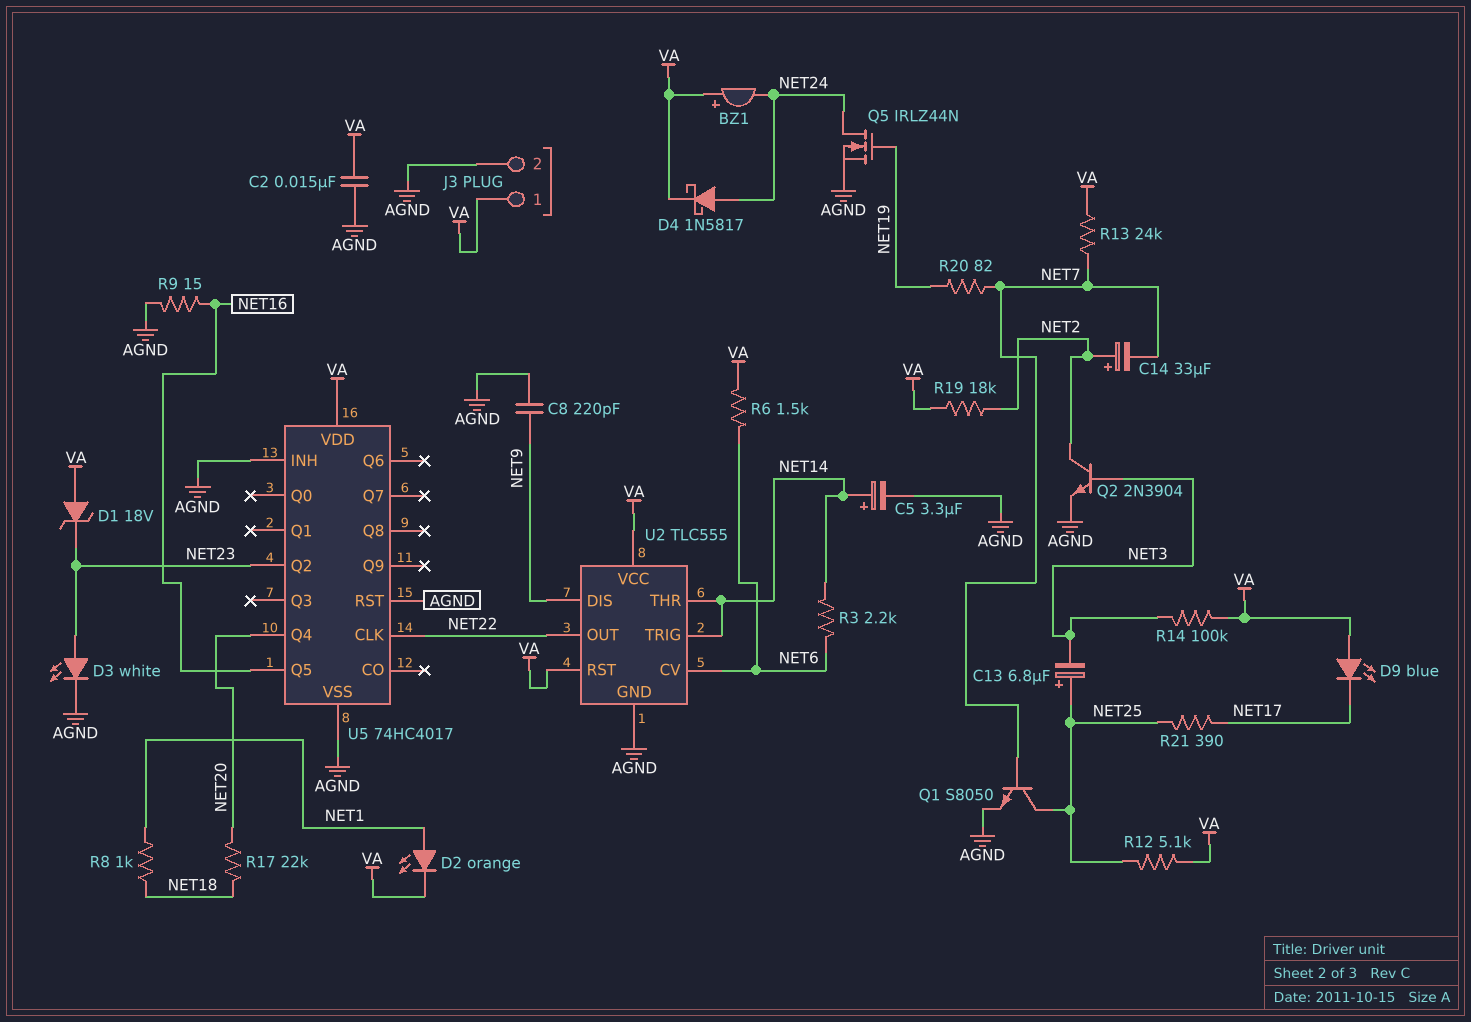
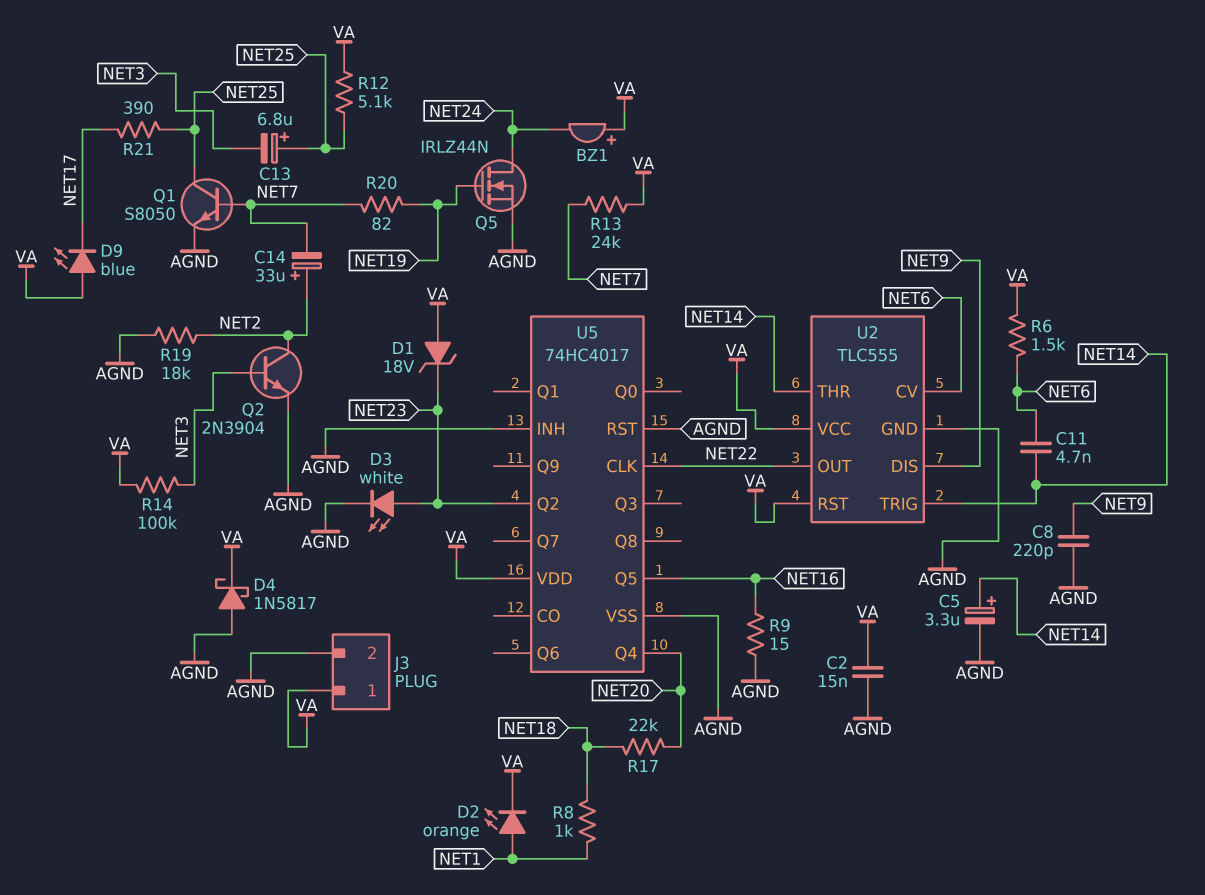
C11: none -> 4.7nF (NET6, NET14)
D4: schottky 1N5817 (A NET24, K VA) -> schottky 1N5817 (A AGND, K VA)
R3: 2.2k (NET6, NET14) -> none
R19: 18k (NET2, VA) -> 18k (AGND, NET2)

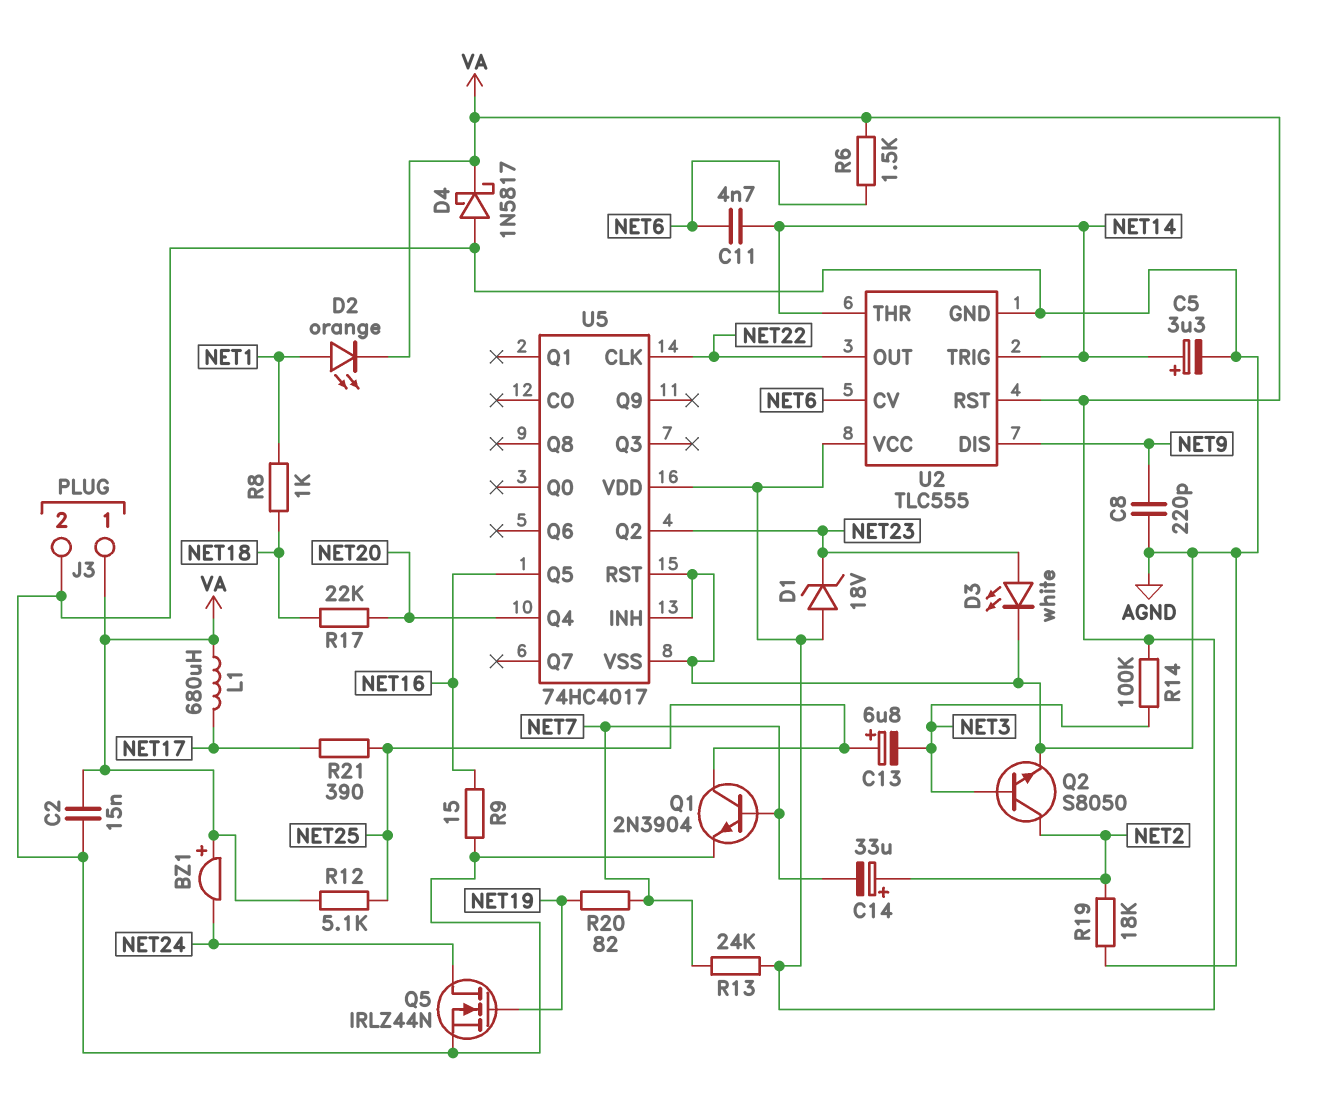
D9: LED blue (A VA, K NET17) -> none
L1: none -> 680uH (NET17, VA)
Q1: NPN S8050 (B NET7, C NET25, E AGND) -> NPN 2N3904 (B NET7, C NET25, E AGND)
Q2: NPN 2N3904 (B NET3, C NET2, E AGND) -> NPN S8050 (B NET3, C NET2, E AGND)

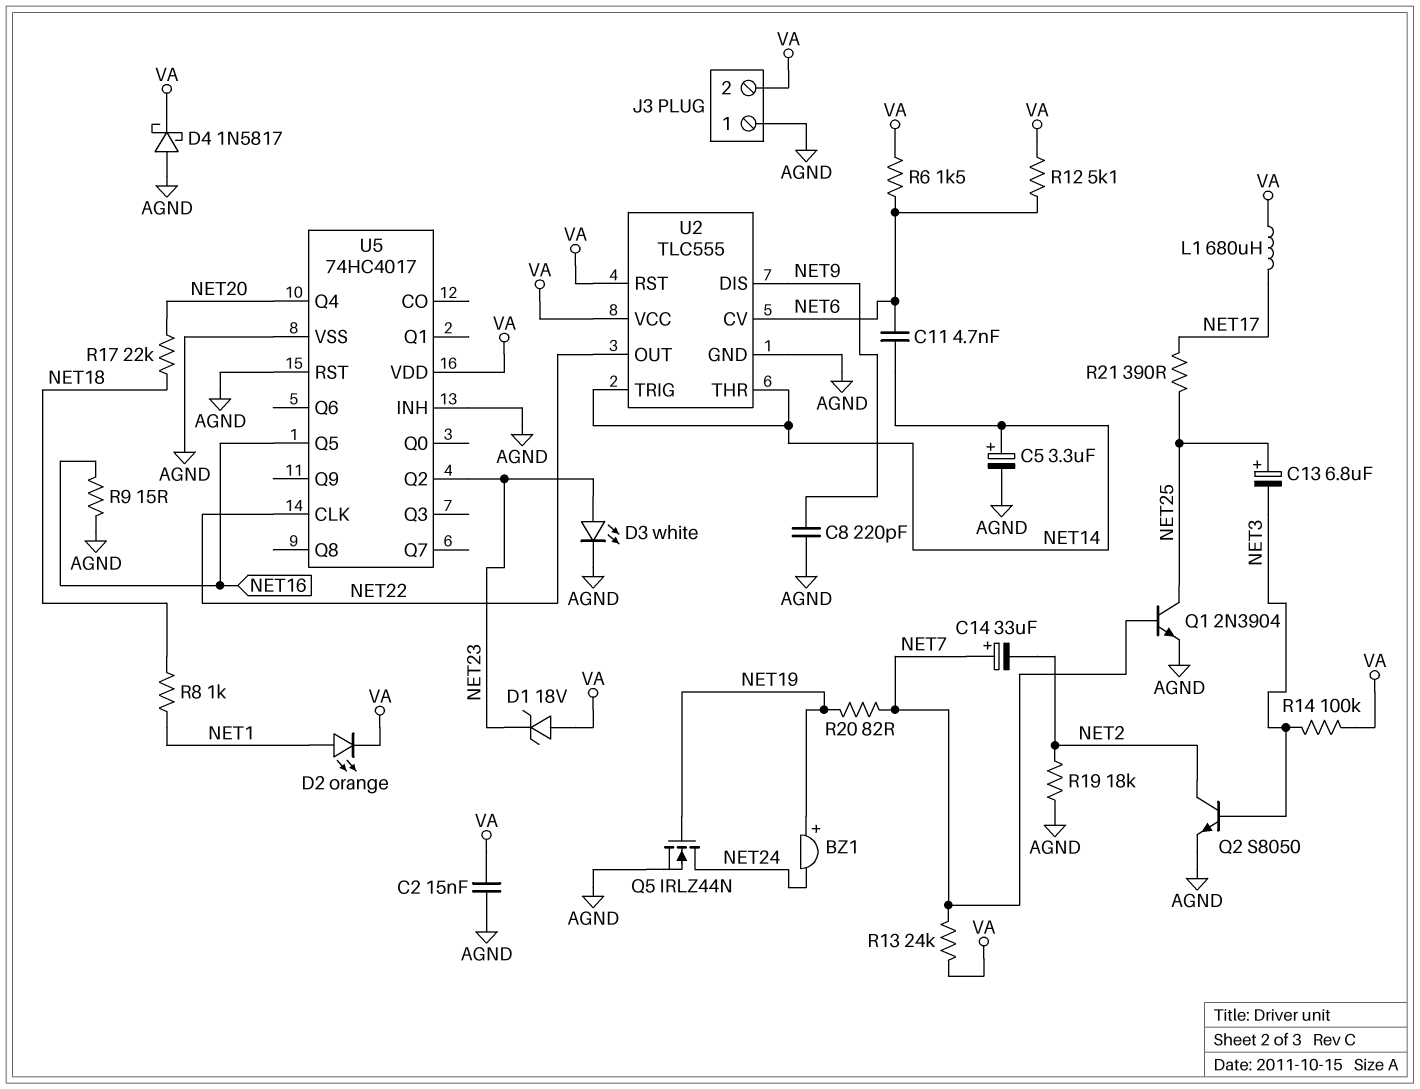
BZ1: buzzer (plus VA, minus NET24) -> buzzer (plus NET19, minus NET24)
C14: 33uF (plus NET2, minus NET7) -> 33uF (plus NET7, minus NET2)
J3 pin 1: VA -> AGND
J3 pin 2: AGND -> VA
R12: 5.1k (NET25, VA) -> 5.1k (NET6, VA)

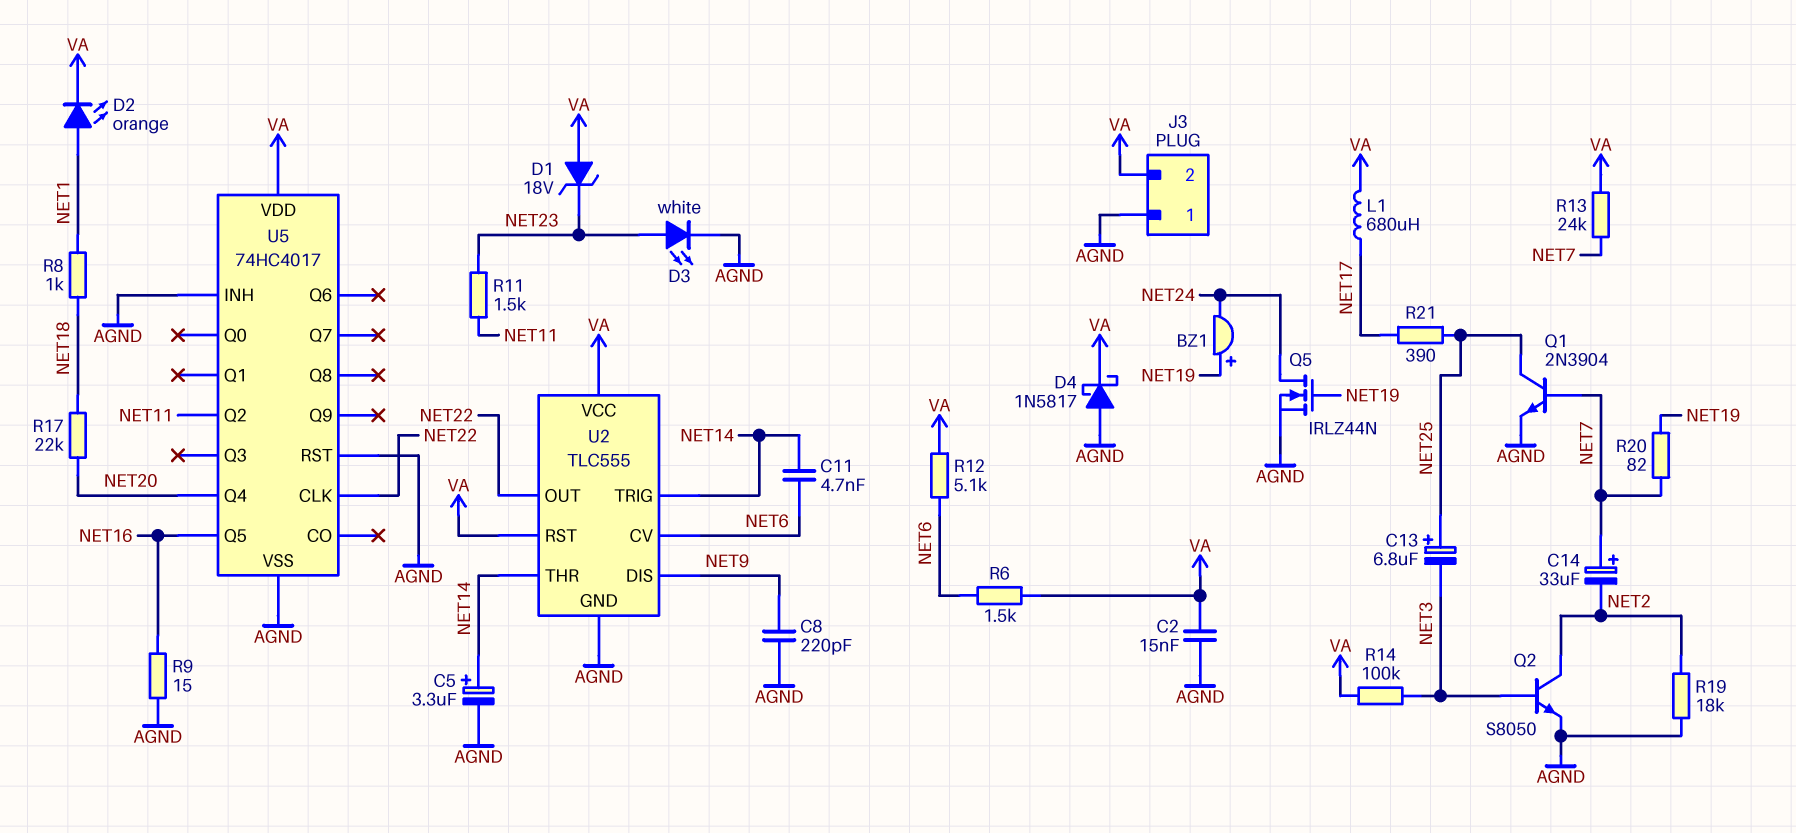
R11: none -> 1.5k (NET11, NET23)
U5 pin Q2: NET23 -> NET11

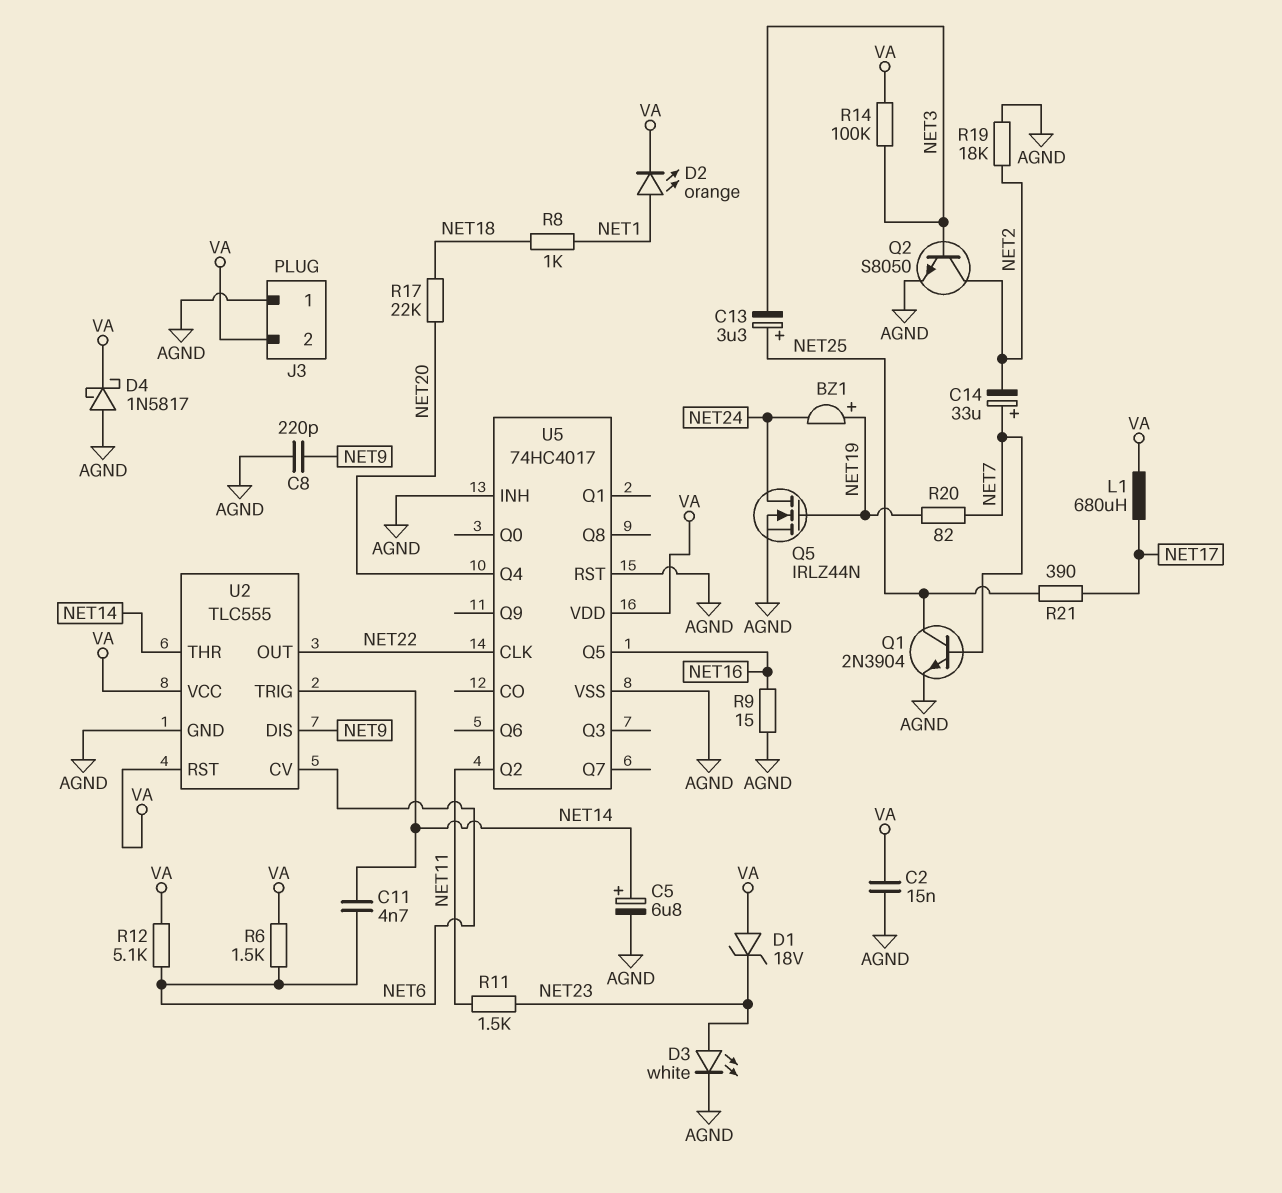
C5: 3.3uF (plus NET14, minus AGND) -> 6.8uF (plus NET14, minus AGND)
C13: 6.8uF (plus NET25, minus NET3) -> 3.3uF (plus NET25, minus NET3)
R13: 24k (NET7, VA) -> none

